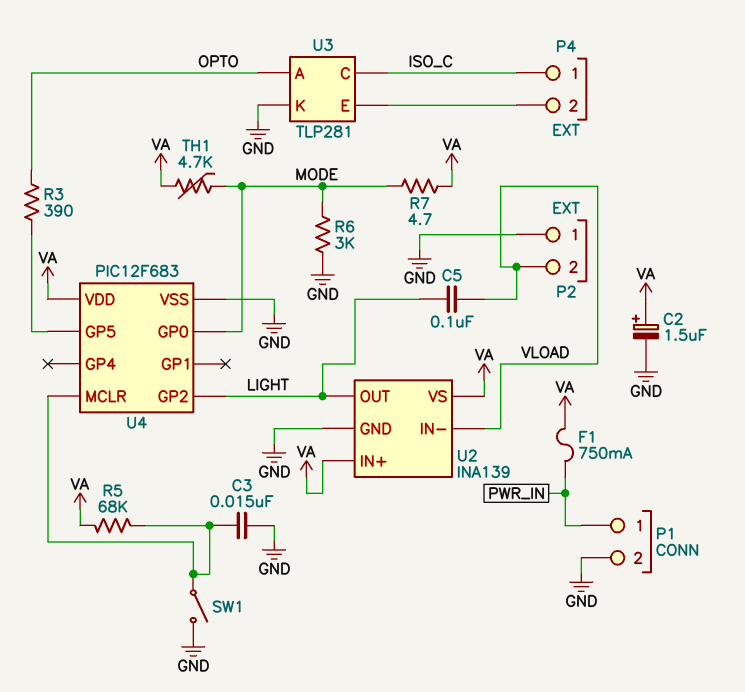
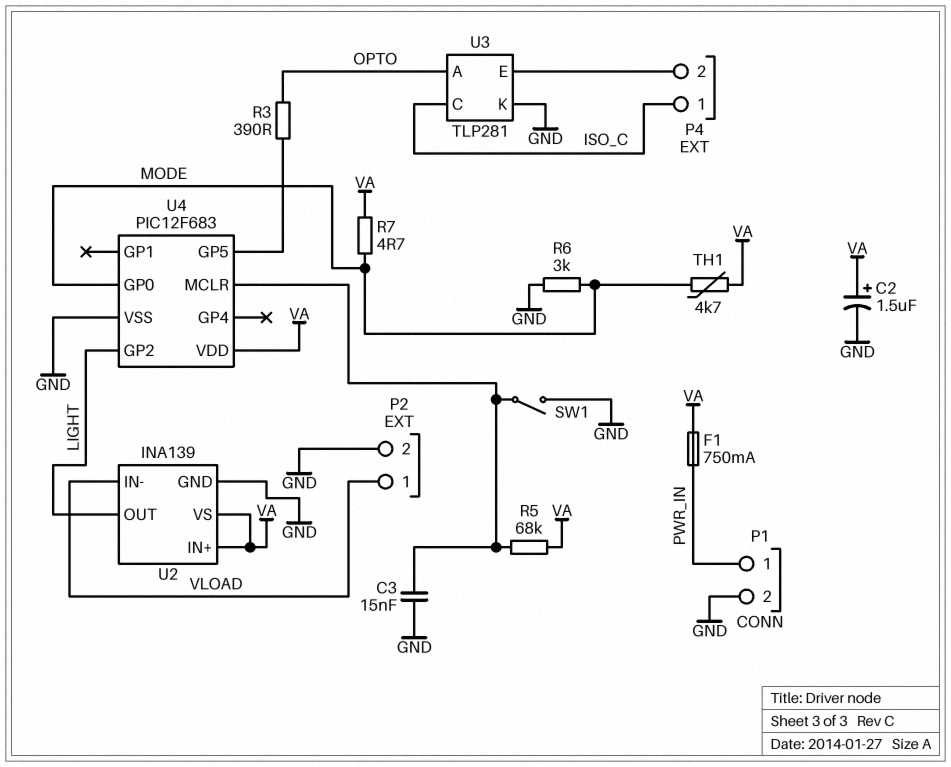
C5: 100nF (LIGHT, VLOAD) -> none
P2 pin 1: GND -> VLOAD
P2 pin 2: VLOAD -> GND

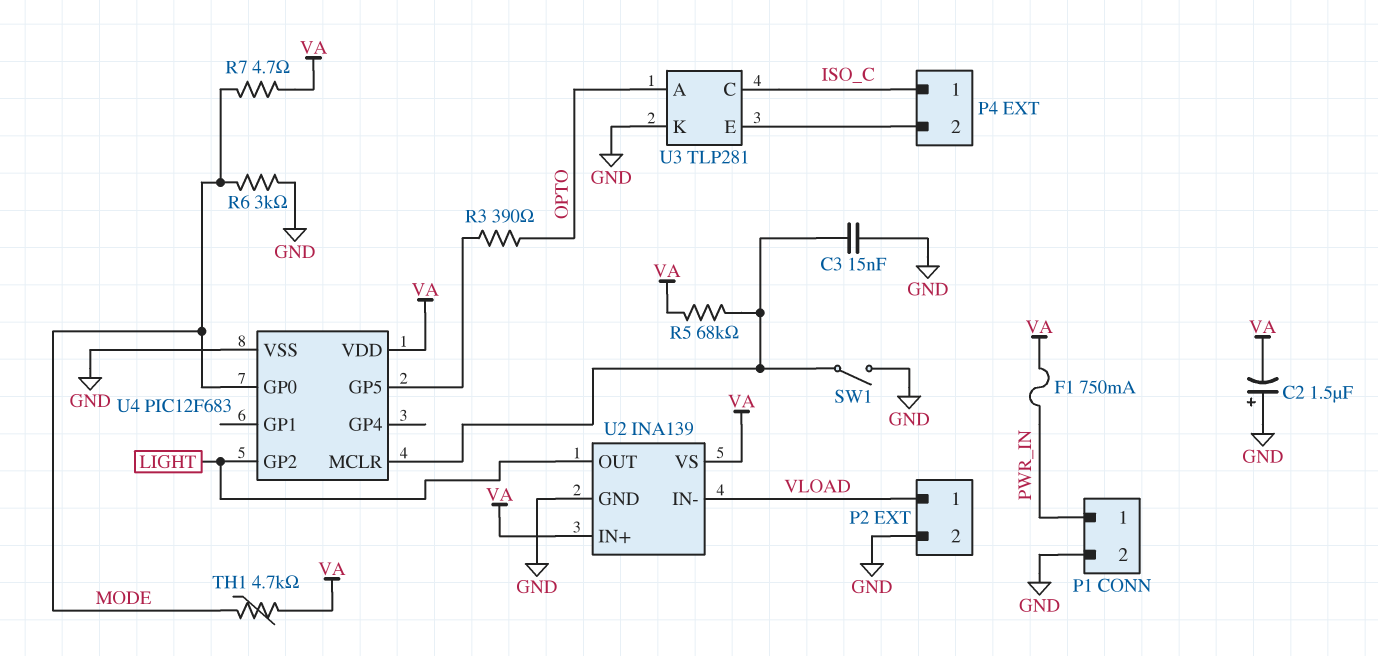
C2: 1.5uF (plus VA, minus GND) -> 1.5uF (plus GND, minus VA)

